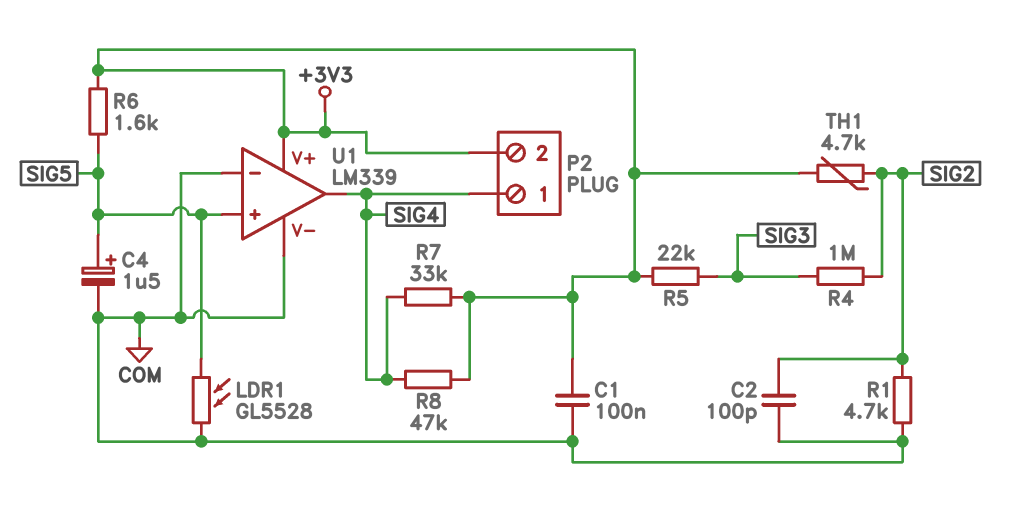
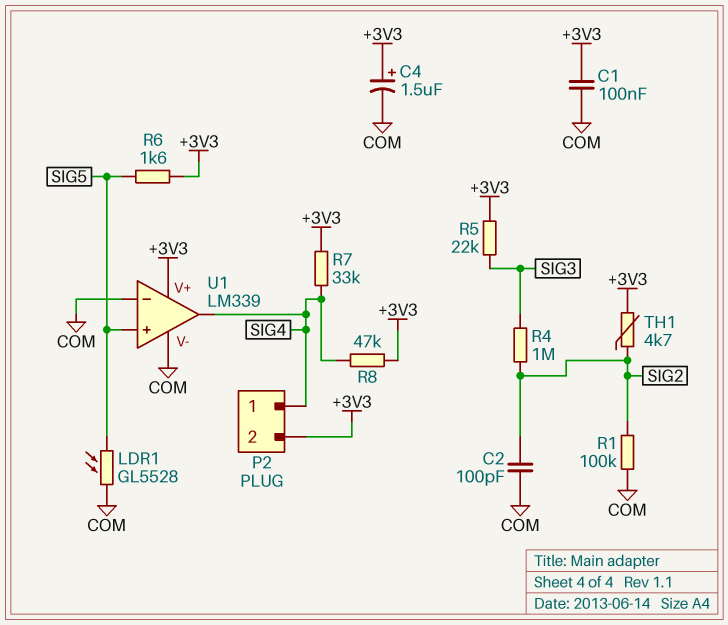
C4: 1.5uF (plus SIG5, minus COM) -> 1.5uF (plus +3V3, minus COM)
R1: 4.7k (COM, SIG2) -> 100k (COM, SIG2)

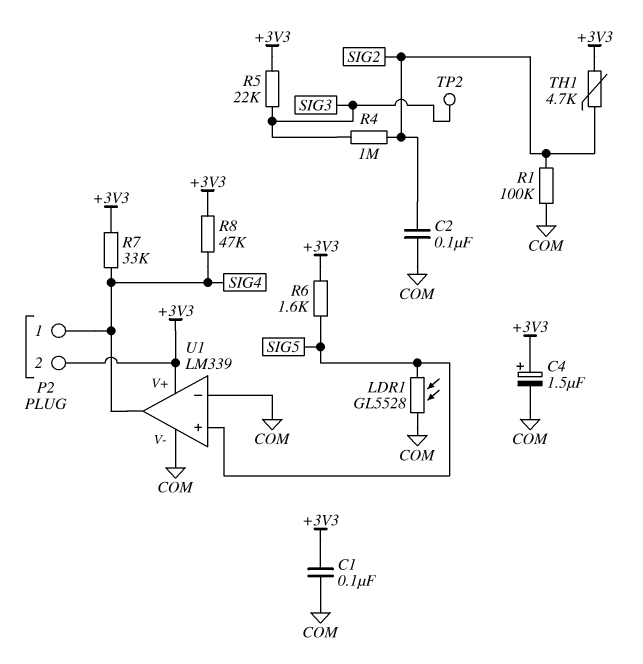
C2: 100pF (COM, SIG2) -> 100nF (COM, SIG2)
TP2: none -> test point (SIG3)

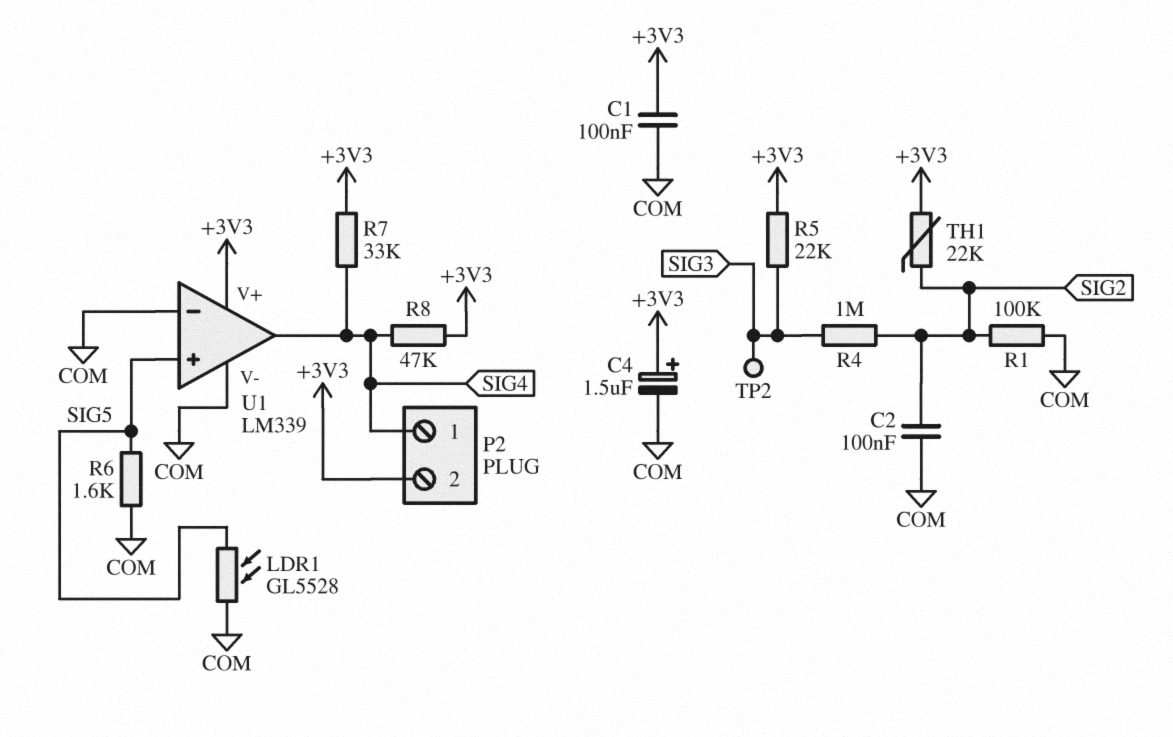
R6: 1.6k (+3V3, SIG5) -> 1.6k (COM, SIG5)
TH1: 4.7k (+3V3, SIG2) -> 22k (+3V3, SIG2)

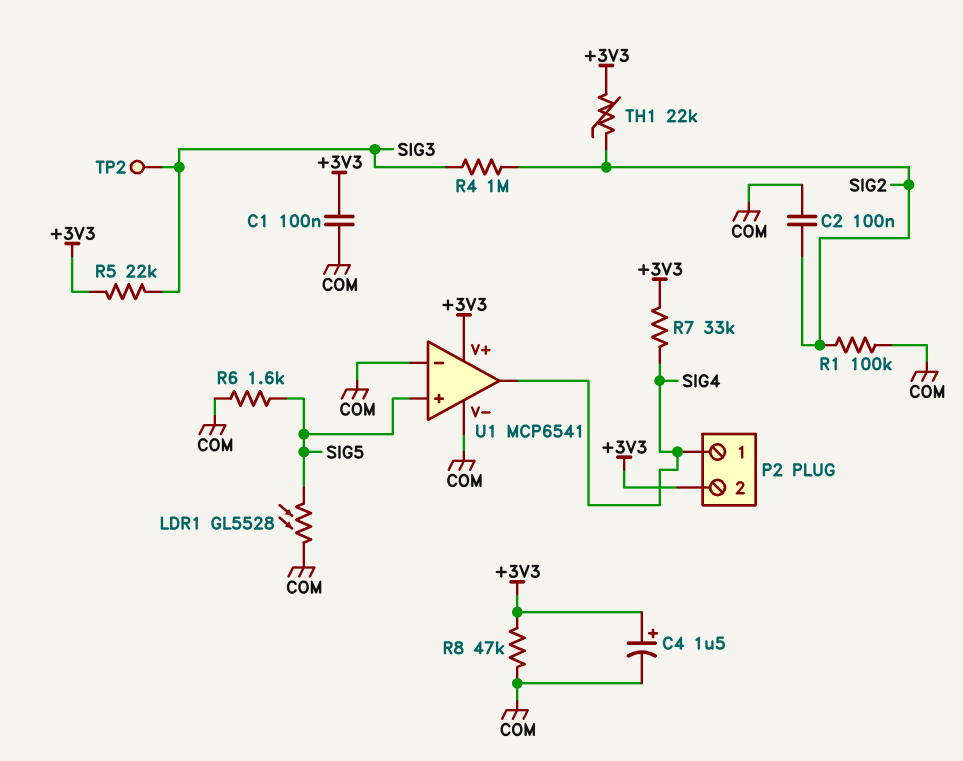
R8: 47k (+3V3, SIG4) -> 47k (+3V3, COM)
U1: LM339 -> MCP6541

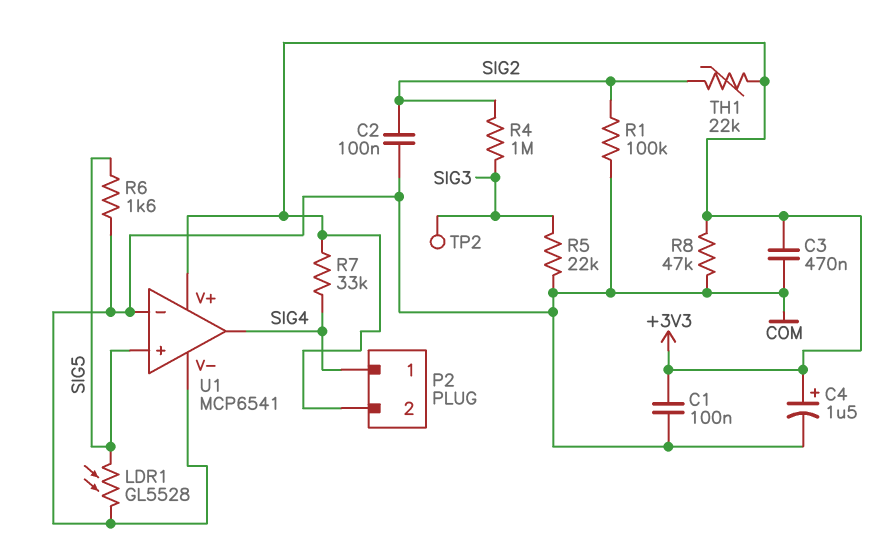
C3: none -> 470nF (+3V3, COM)
R5: 22k (+3V3, SIG3) -> 22k (COM, SIG3)

